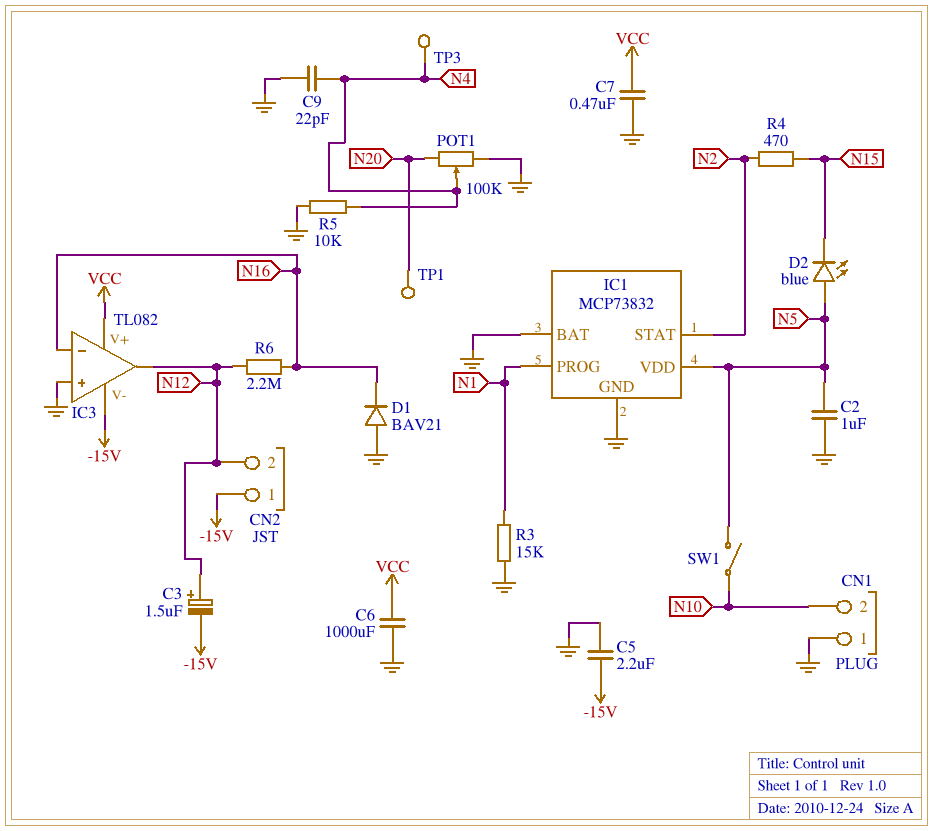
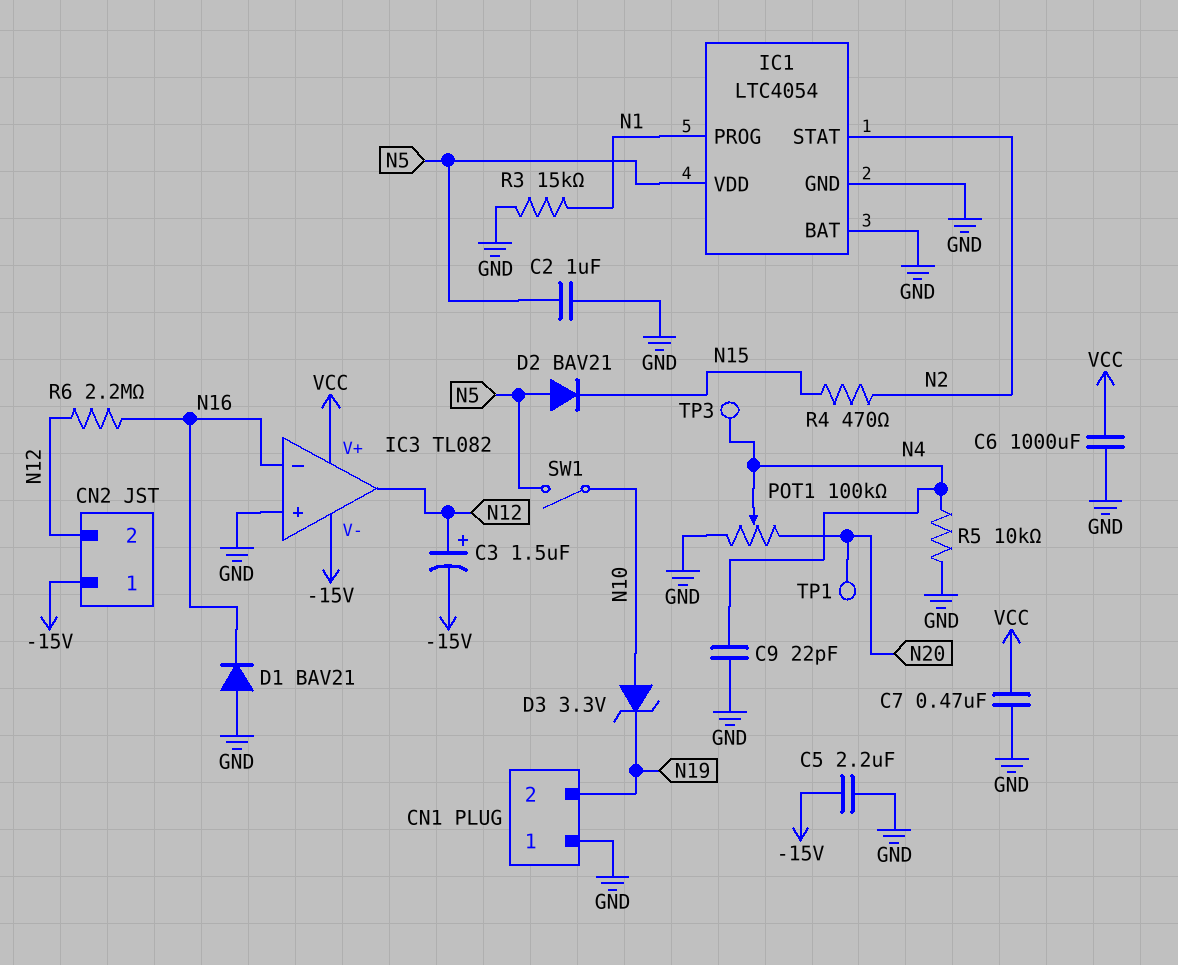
CN1 pin 2: N10 -> N19
D2: LED blue (A N5, K N15) -> diode BAV21 (A N5, K N15)
D3: none -> zener 3.3V (A N10, K N19)
IC1: MCP73832 -> LTC4054

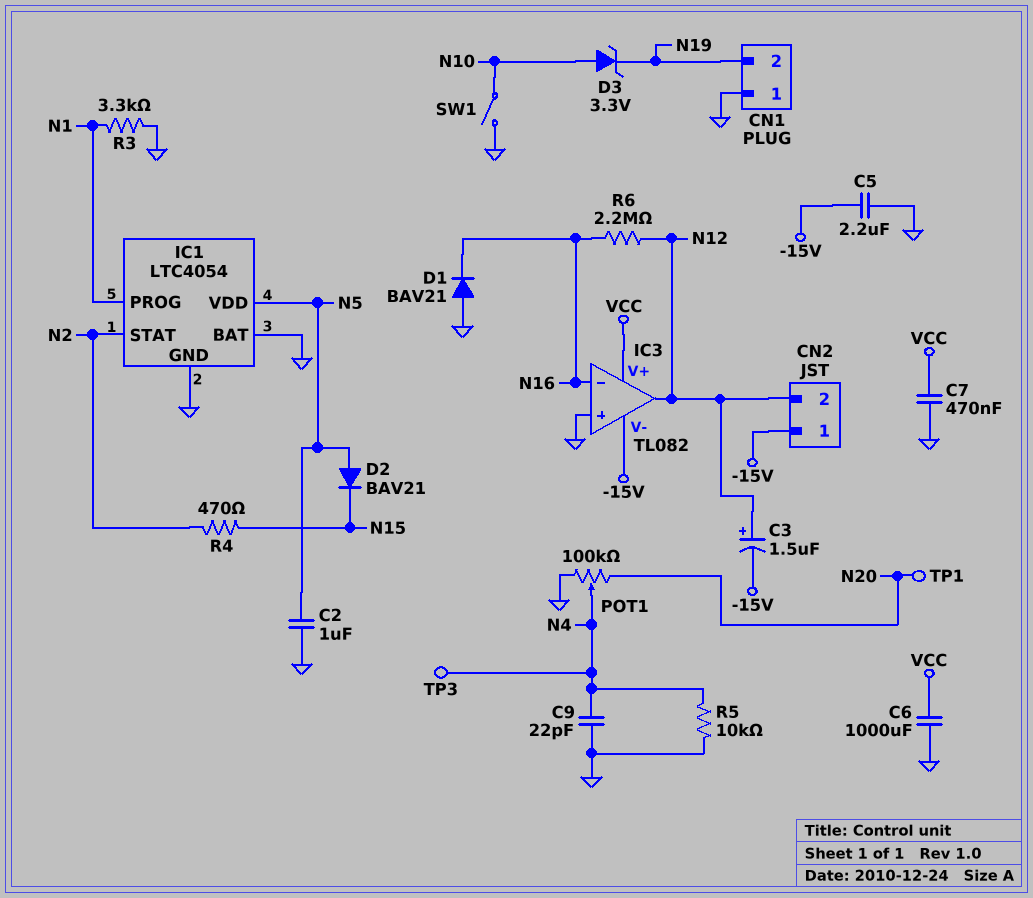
R3: 15k (GND, N1) -> 3.3k (GND, N1)
SW1: switch (N5, N10) -> switch (GND, N10)

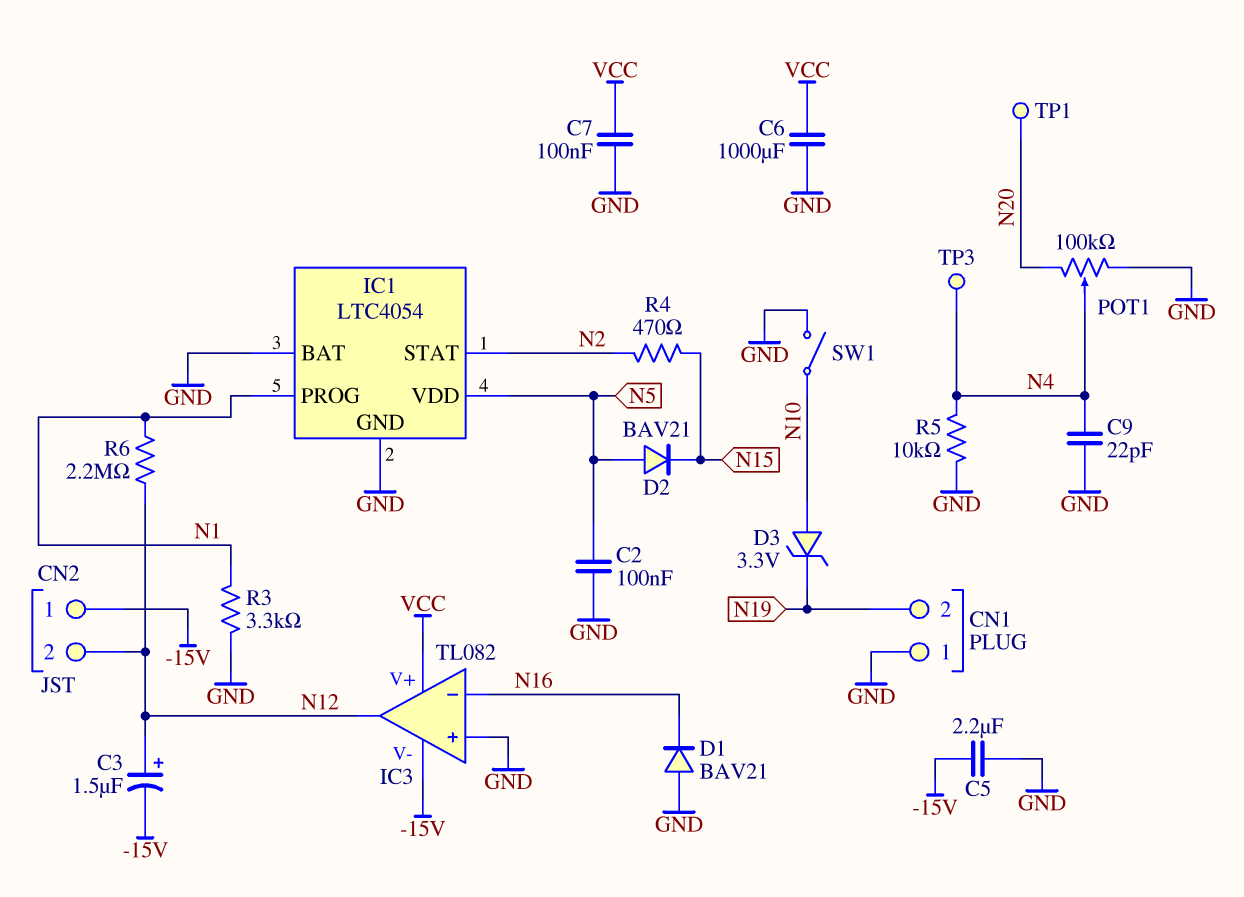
C2: 1uF (GND, N5) -> 100nF (GND, N5)
C7: 470nF (GND, VCC) -> 100nF (GND, VCC)
R6: 2.2M (N12, N16) -> 2.2M (N1, N12)

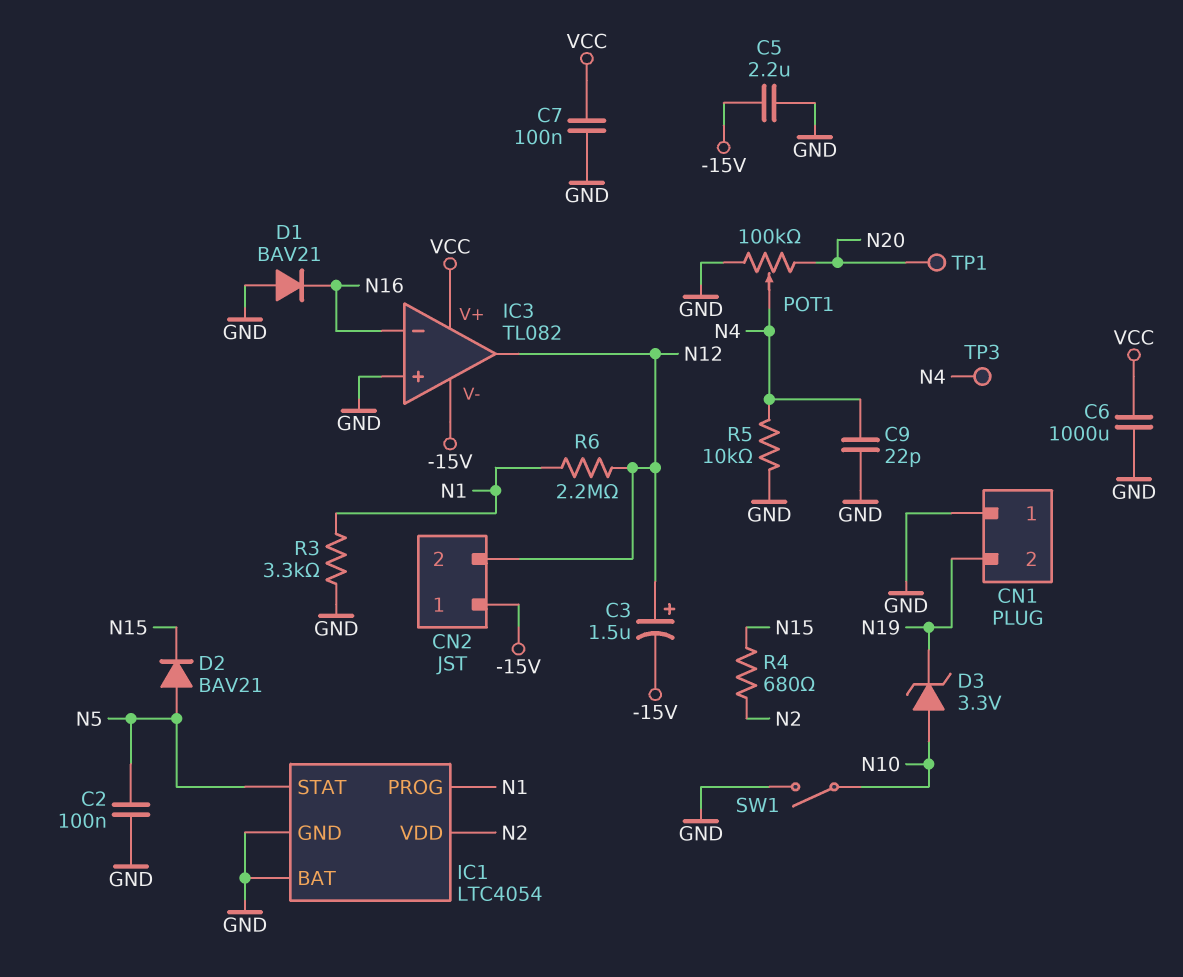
IC1 pin STAT: N2 -> N5
IC1 pin VDD: N5 -> N2
R4: 470 (N2, N15) -> 680 (N2, N15)

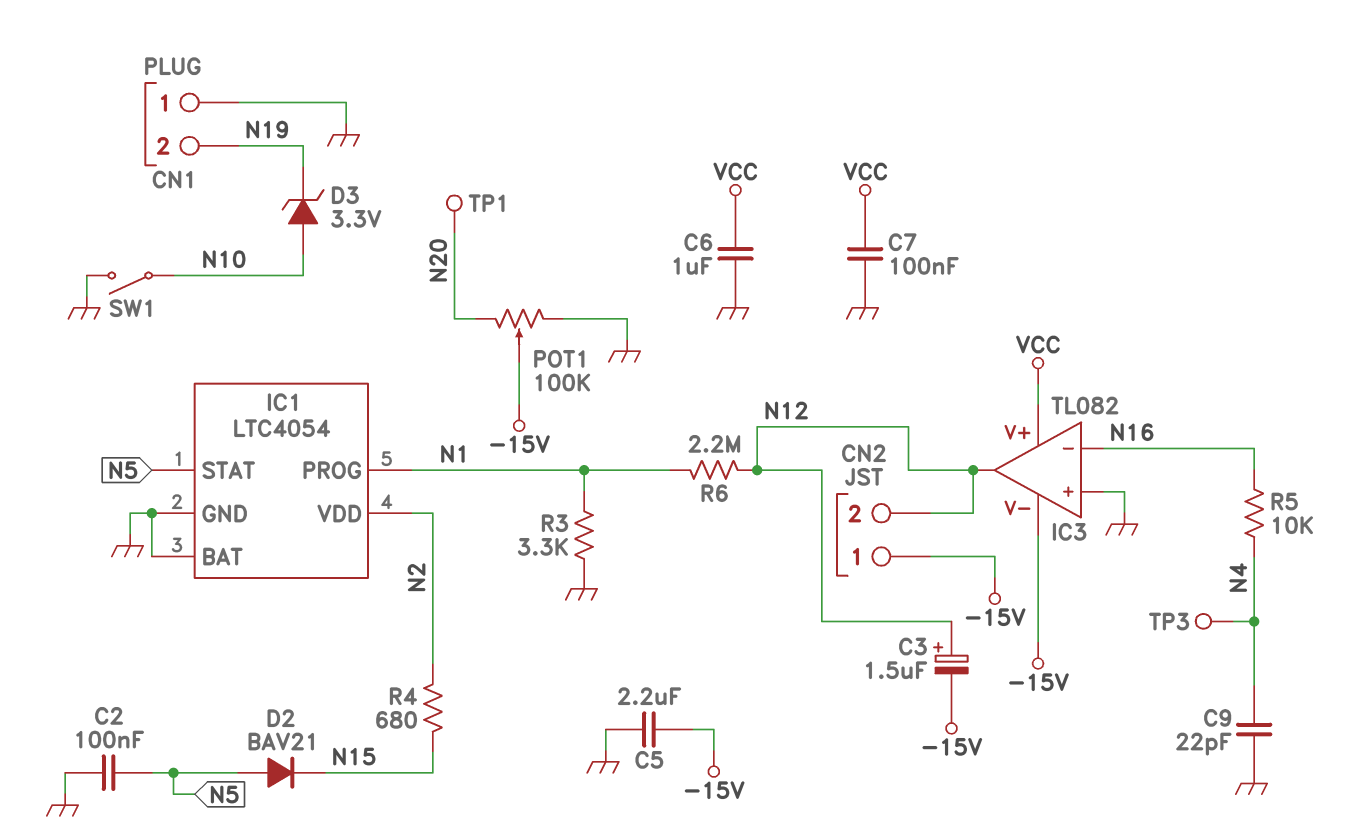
C6: 1000uF (GND, VCC) -> 1uF (GND, VCC)
D1: diode BAV21 (A GND, K N16) -> none
POT1: 100k (GND, N20, wiper N4) -> 100k (GND, N20, wiper -15V)
R5: 10k (GND, N4) -> 10k (N4, N16)

